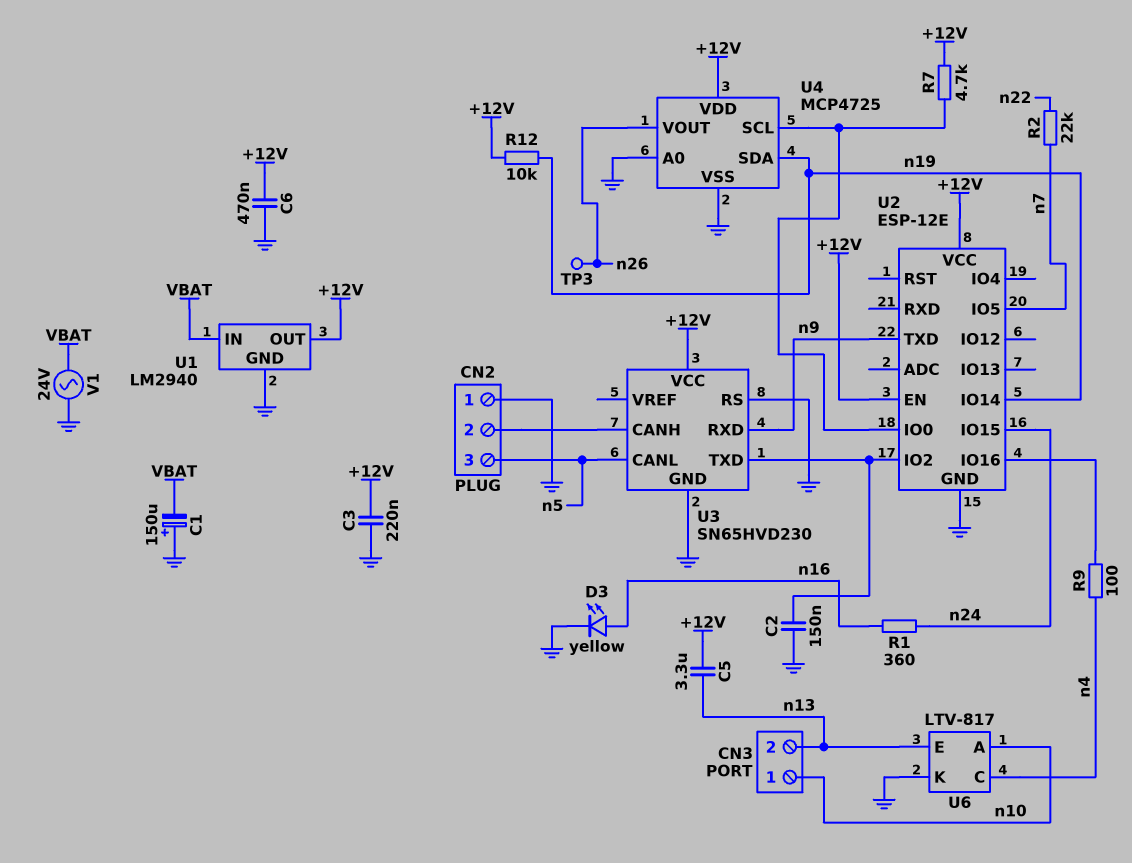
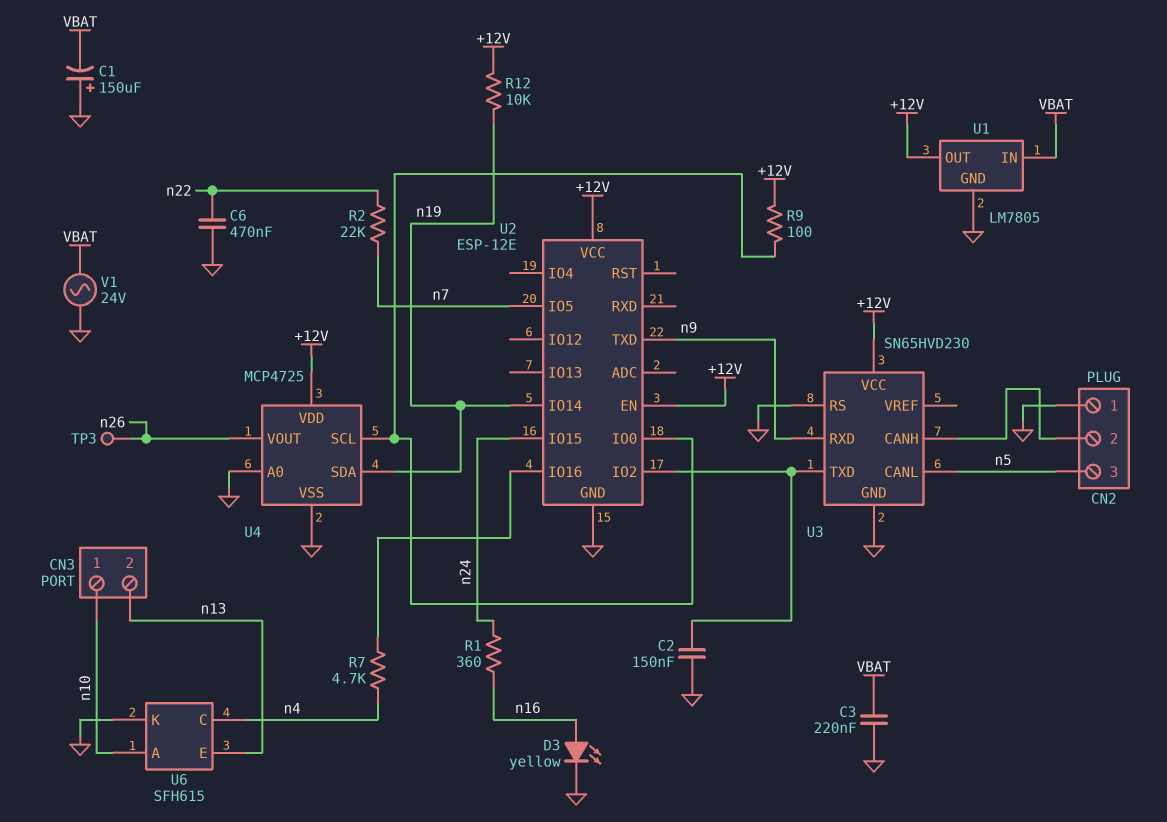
C3: 220nF (+12V, GND) -> 220nF (GND, VBAT)
C5: 3.3uF (+12V, n13) -> none
C6: 470nF (+12V, GND) -> 470nF (GND, n22)
R7: 4.7k (+12V, U2/IO0) -> 4.7k (U2/IO16, n4)
R9: 100 (U2/IO16, n4) -> 100 (+12V, U2/IO0)
U1: LM2940 -> LM7805
U6: LTV-817 -> SFH615

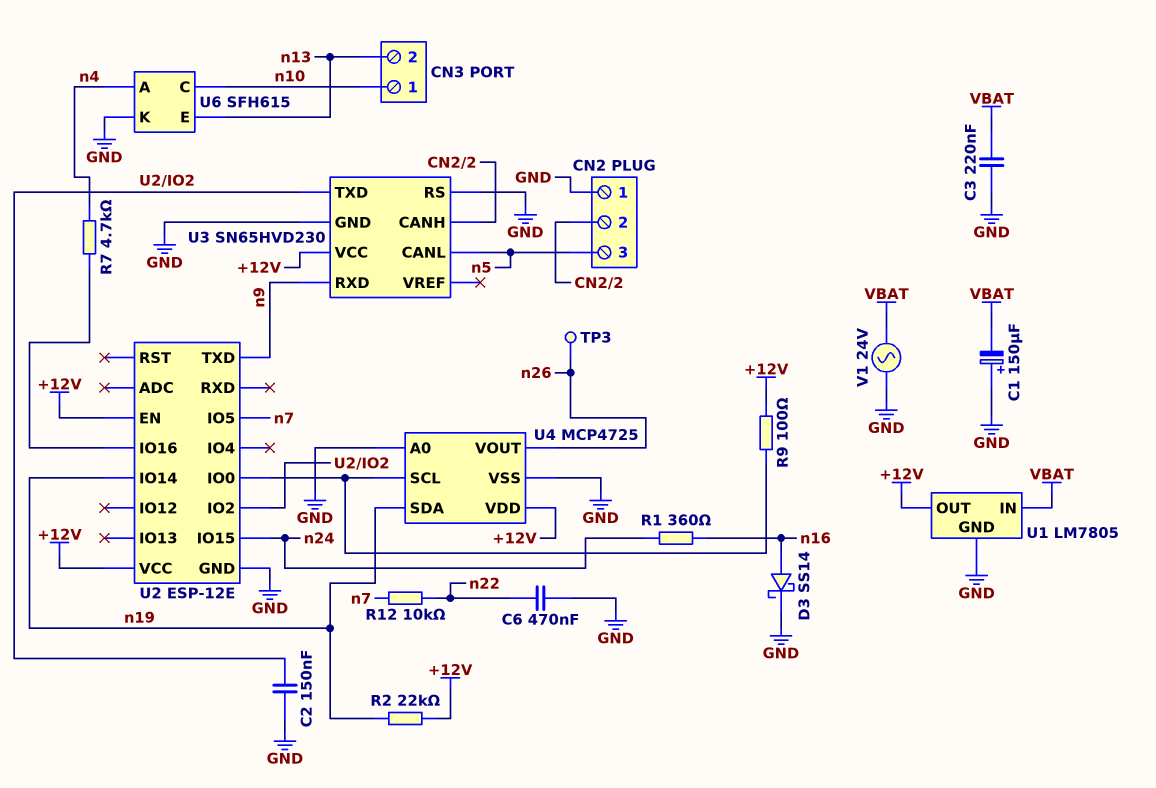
D3: LED yellow (A n16, K GND) -> schottky SS14 (A n16, K GND)
R2: 22k (n7, n22) -> 22k (+12V, n19)
R12: 10k (+12V, n19) -> 10k (n7, n22)
U6 pin A: n10 -> n4
U6 pin C: n4 -> n10

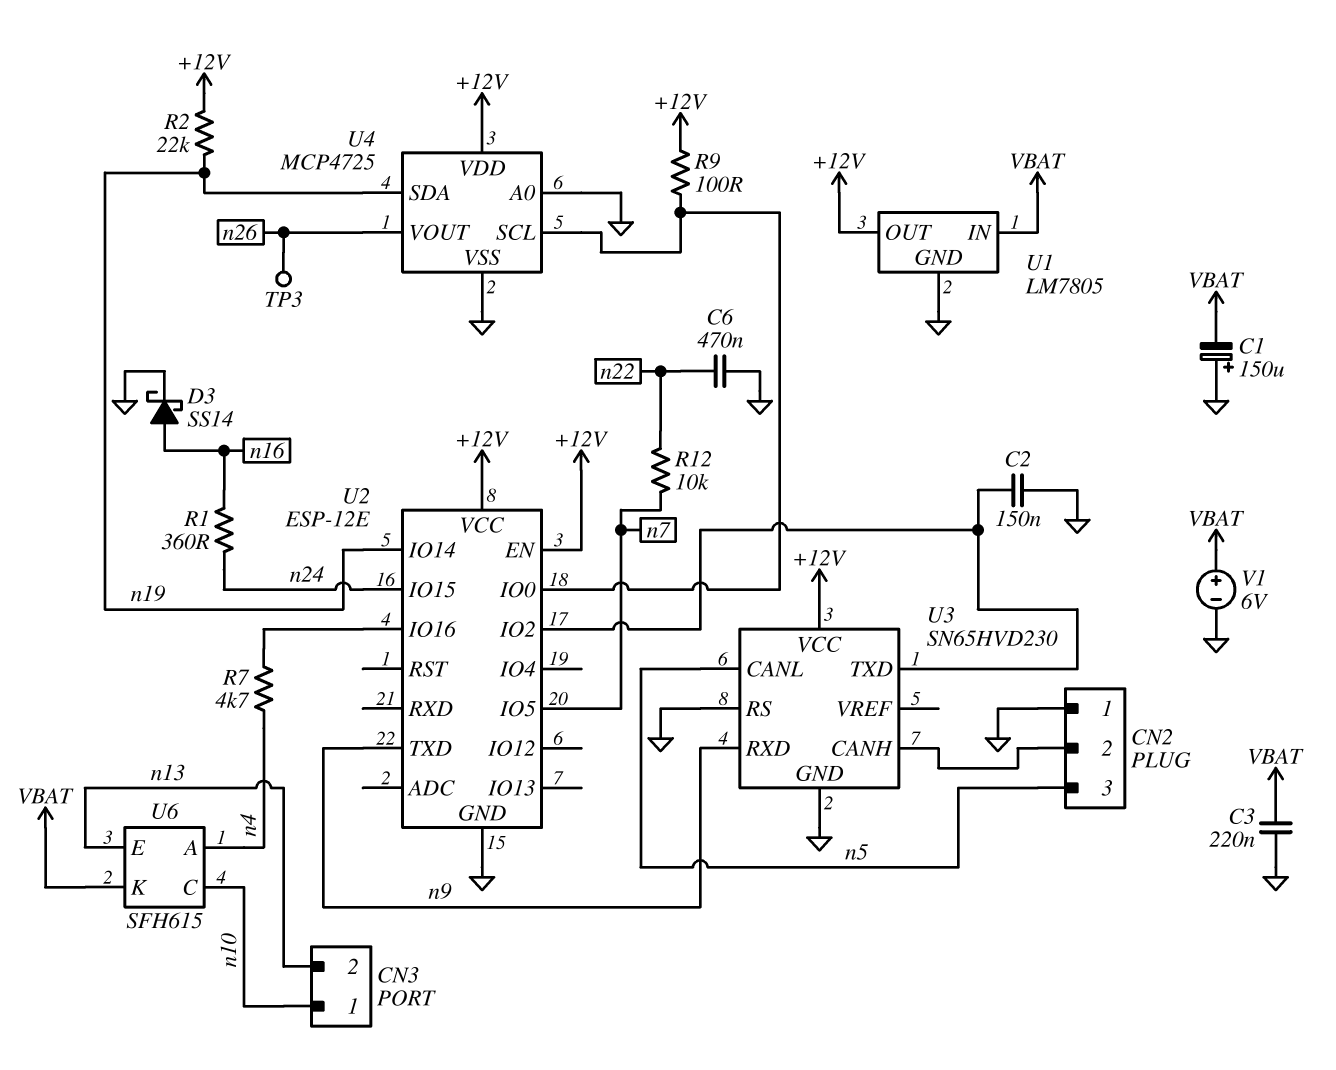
U6 pin K: GND -> VBAT
V1: AC 24V (GND, VBAT) -> 6V (plus VBAT, minus GND)

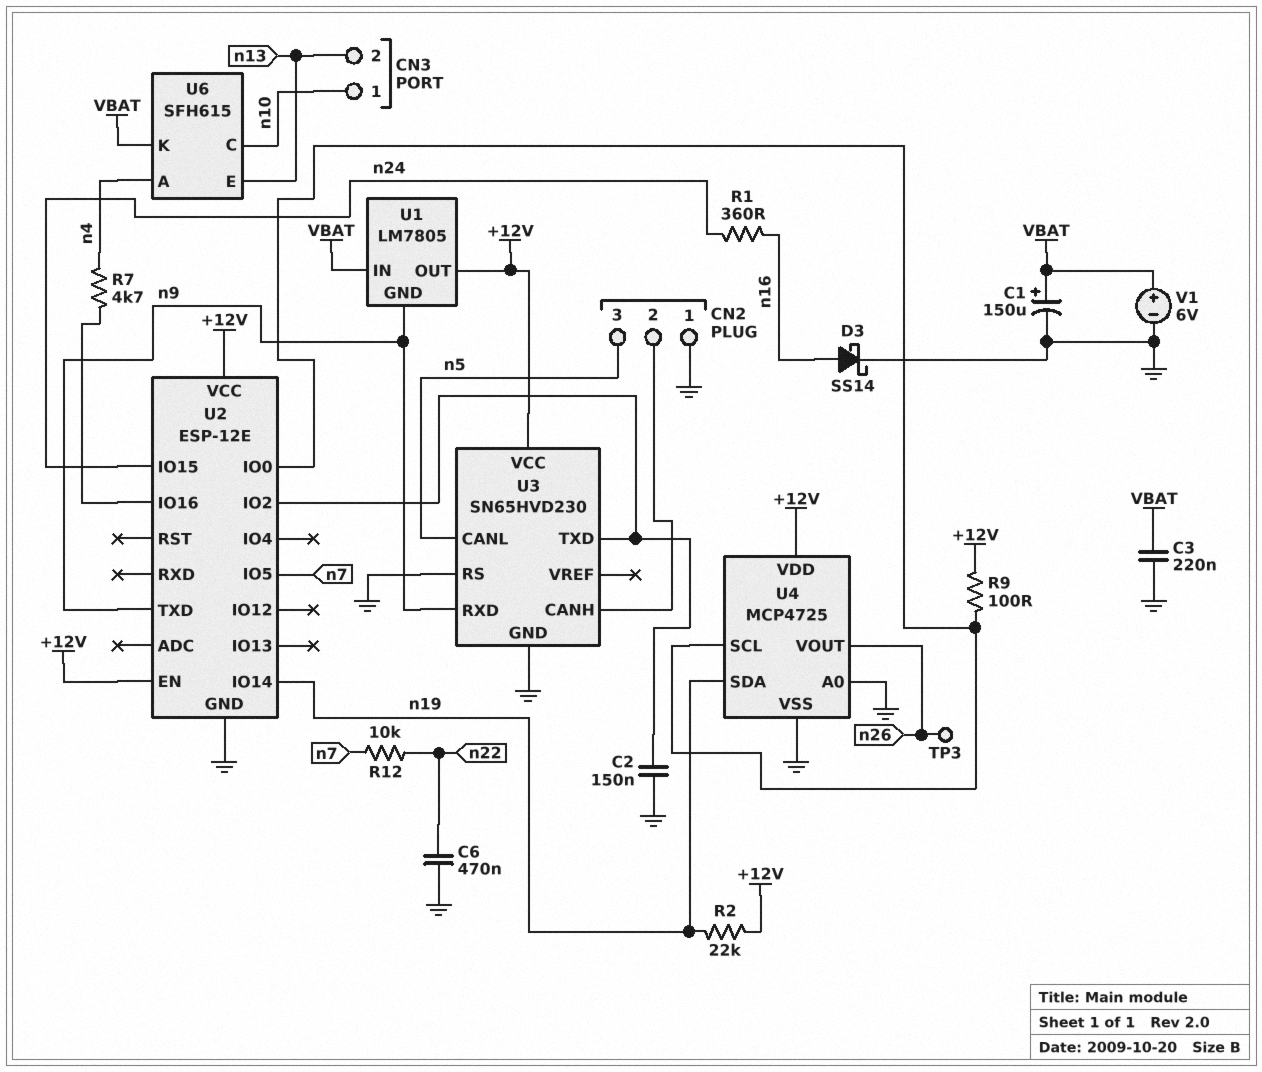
C1: 150uF (plus GND, minus VBAT) -> 150uF (plus VBAT, minus GND)
U1 pin GND: GND -> n9

